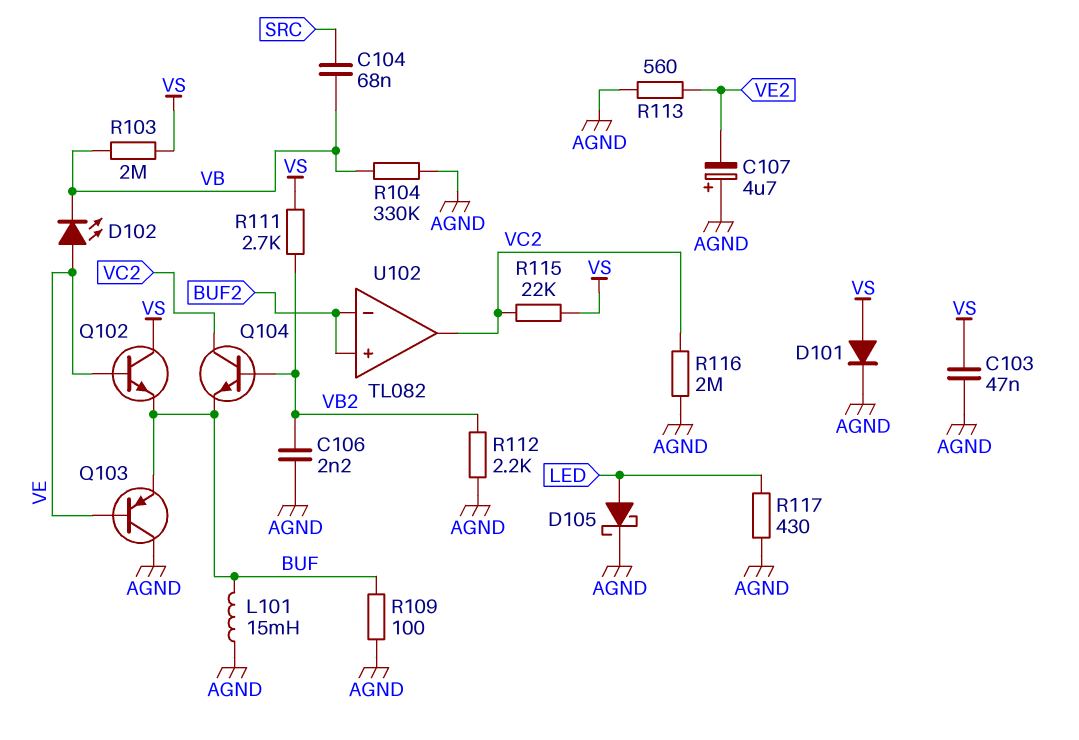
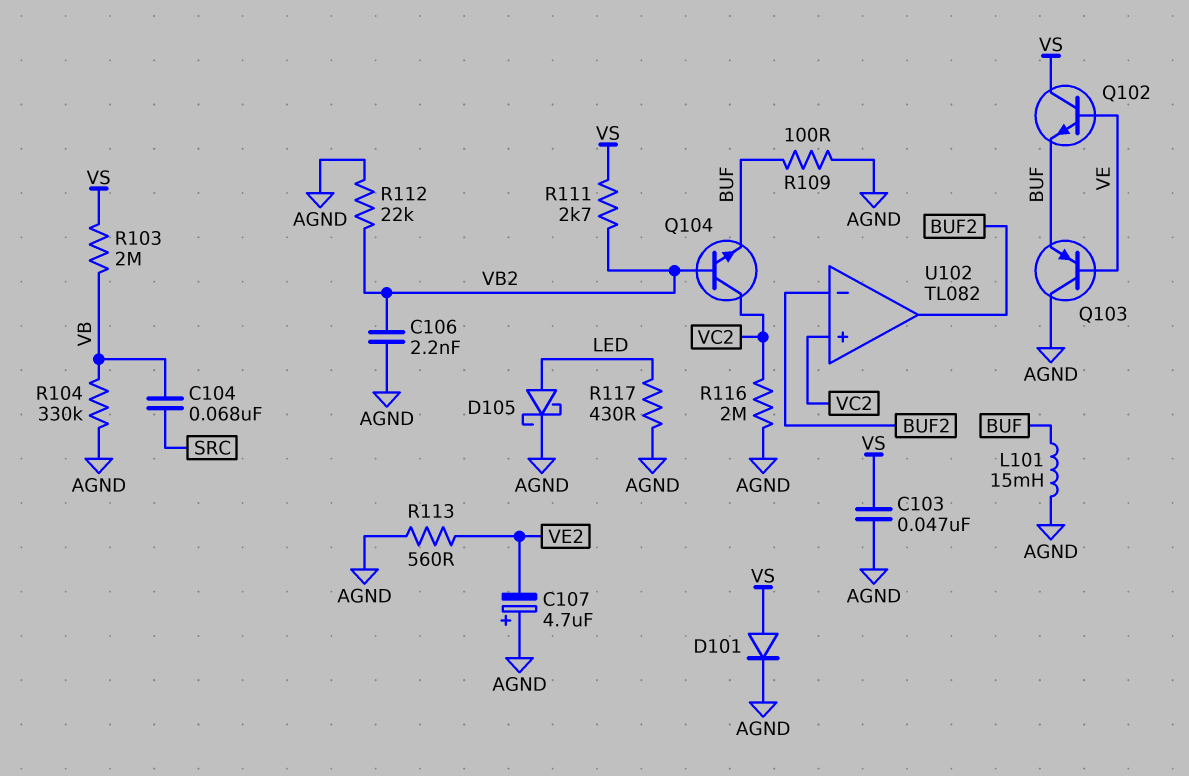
D102: LED (A VE, K VB) -> none
R112: 2.2k (AGND, VB2) -> 22k (AGND, VB2)
R115: 22k (VC2, VS) -> none
U102 pin in+: BUF2 -> VC2
U102 pin out: VC2 -> BUF2

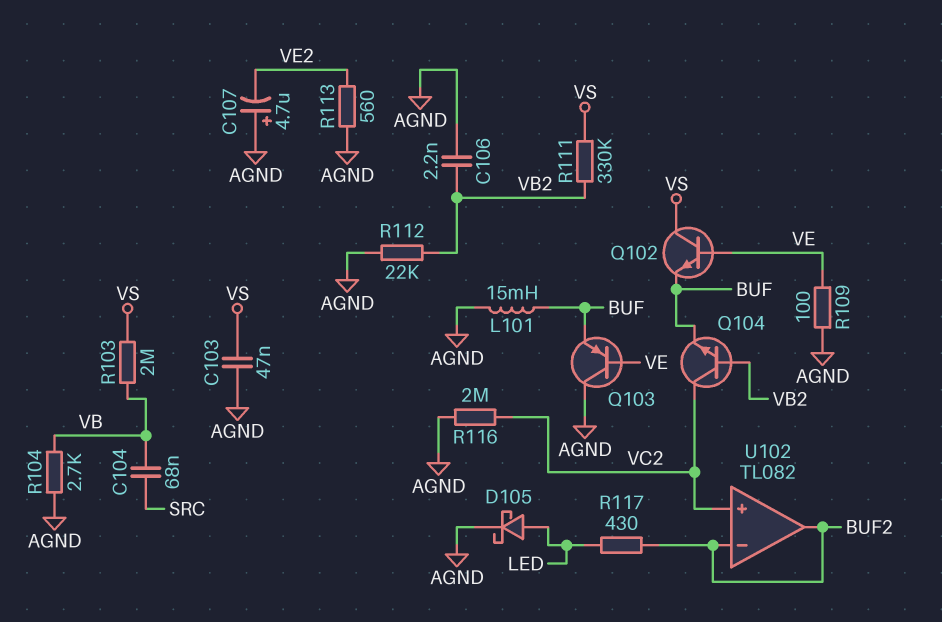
D101: diode (A VS, K AGND) -> none
R104: 330k (AGND, VB) -> 2.7k (AGND, VB)
R109: 100 (AGND, BUF) -> 100 (AGND, VE)
R111: 2.7k (VB2, VS) -> 330k (VB2, VS)
R117: 430 (AGND, LED) -> 430 (BUF2, LED)

